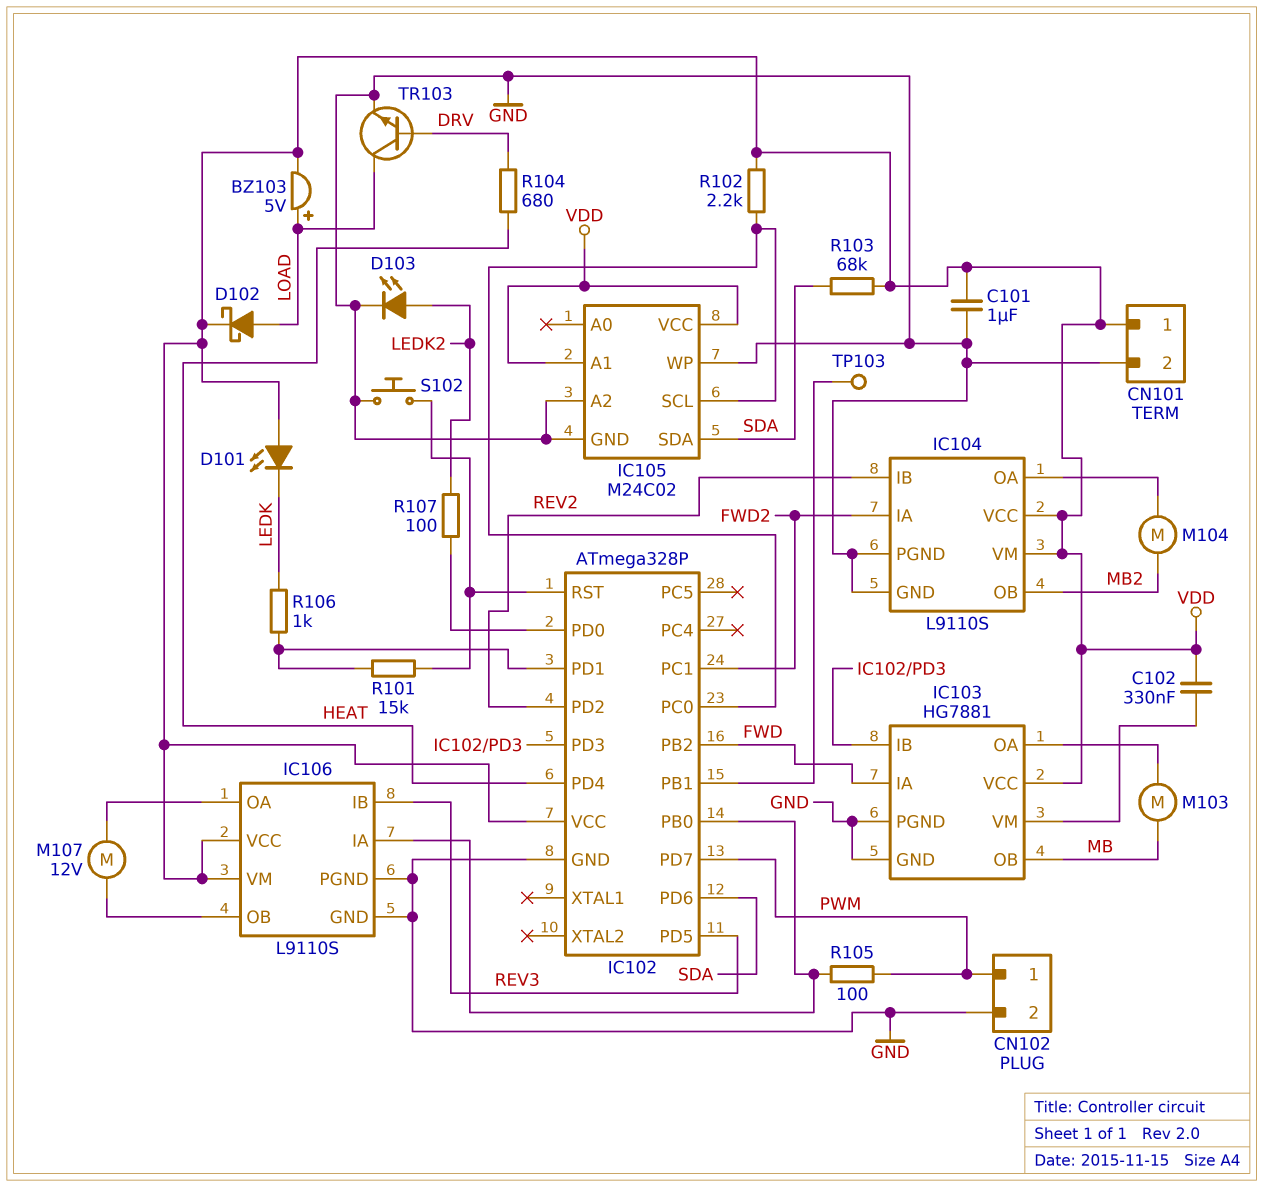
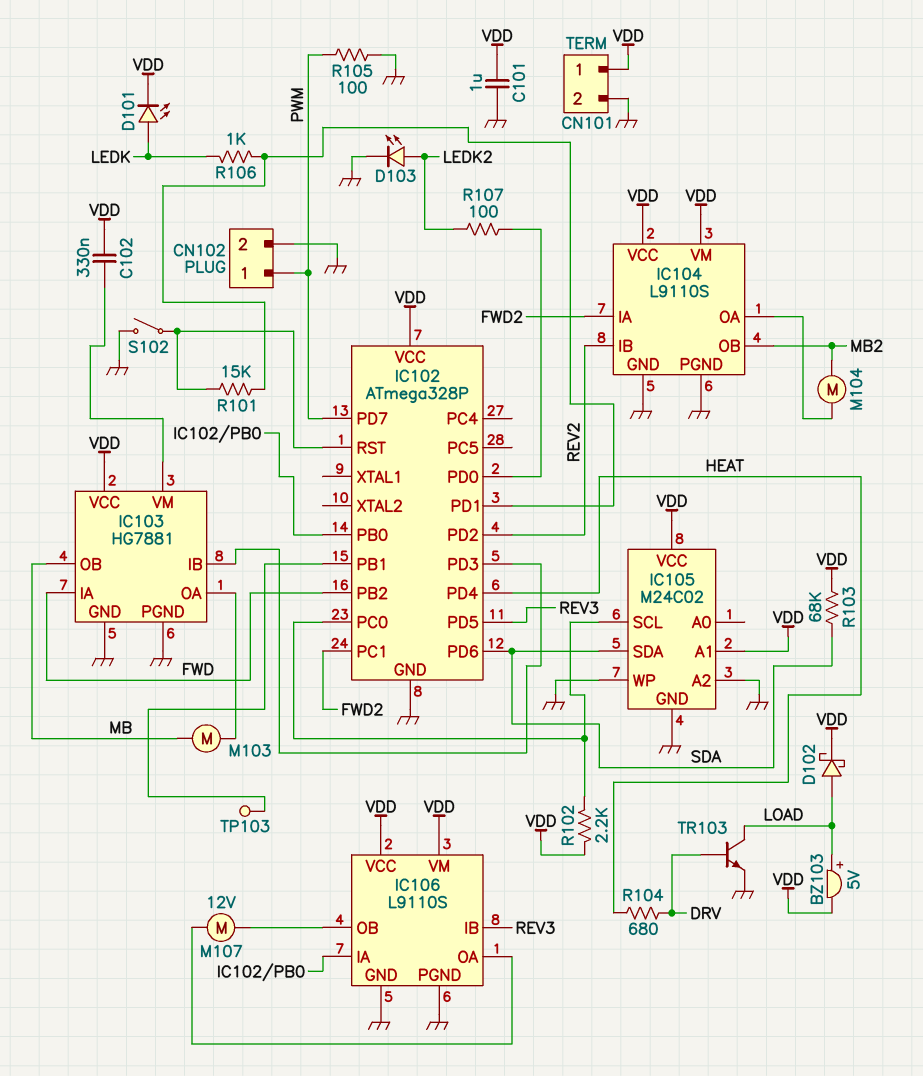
D101: LED (A VDD, K LEDK) -> LED (A LEDK, K VDD)
R105: 100 (IC102/PB0, PWM) -> 100 (GND, PWM)
S102: button (GND, IC102/RST) -> switch (GND, IC102/RST)

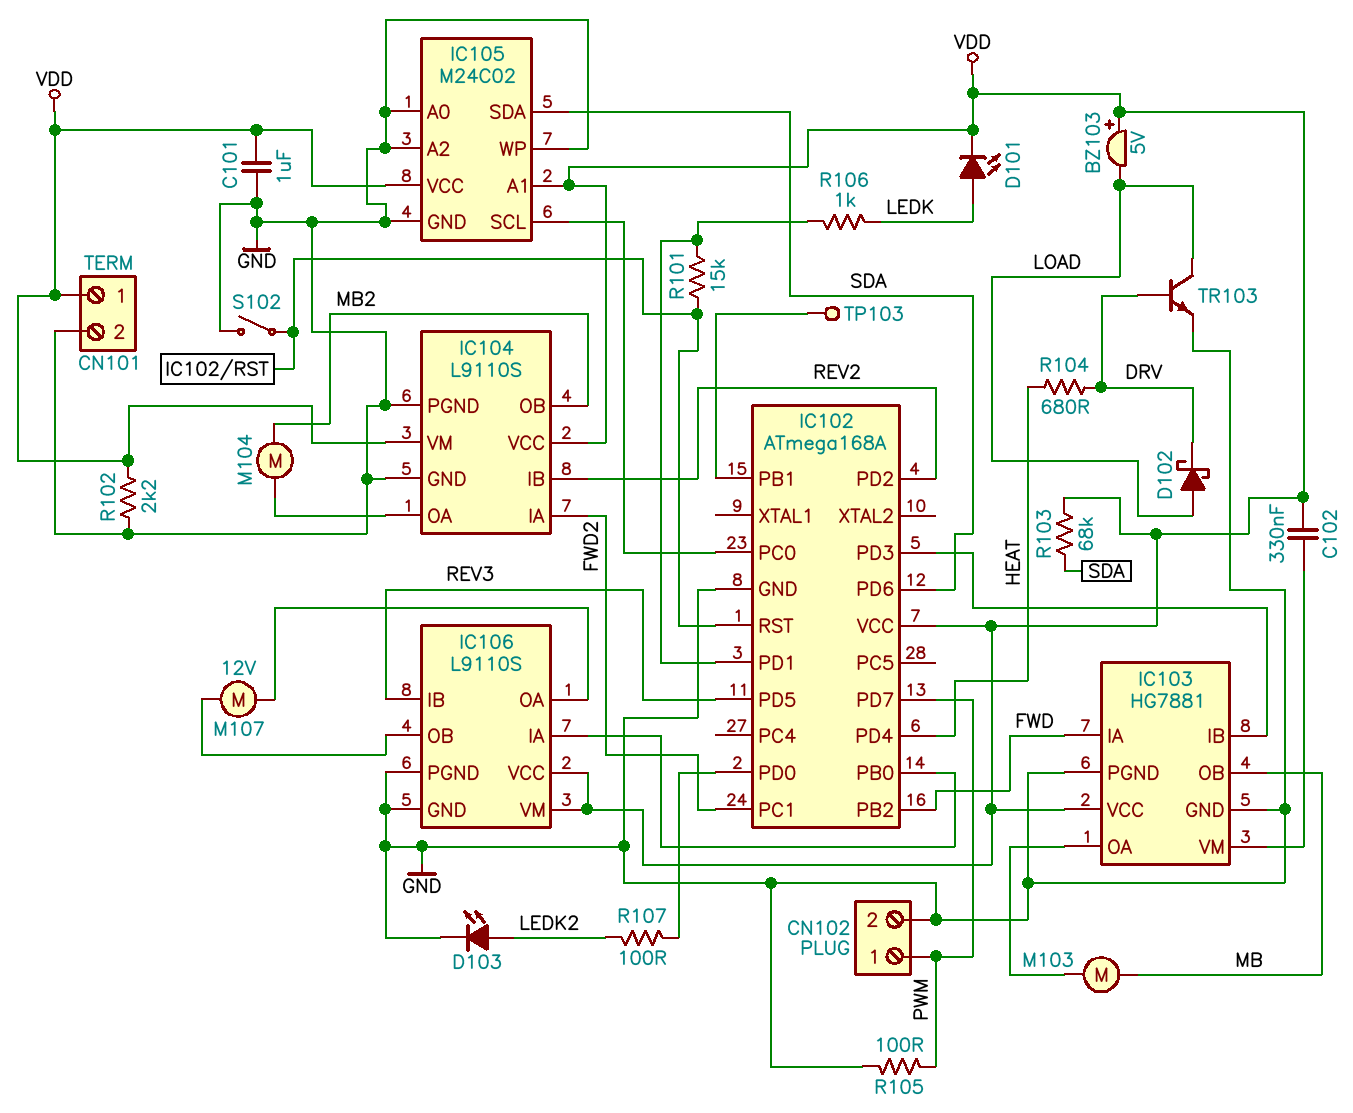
BZ103: buzzer 5V (plus LOAD, minus VDD) -> buzzer 5V (plus VDD, minus LOAD)
D102: schottky (A LOAD, K VDD) -> schottky (A LOAD, K DRV)
IC102: ATmega328P -> ATmega168A
IC105 pin A0: none -> GND
R102: 2.2k (IC102/PC0, VDD) -> 2.2k (GND, VDD)

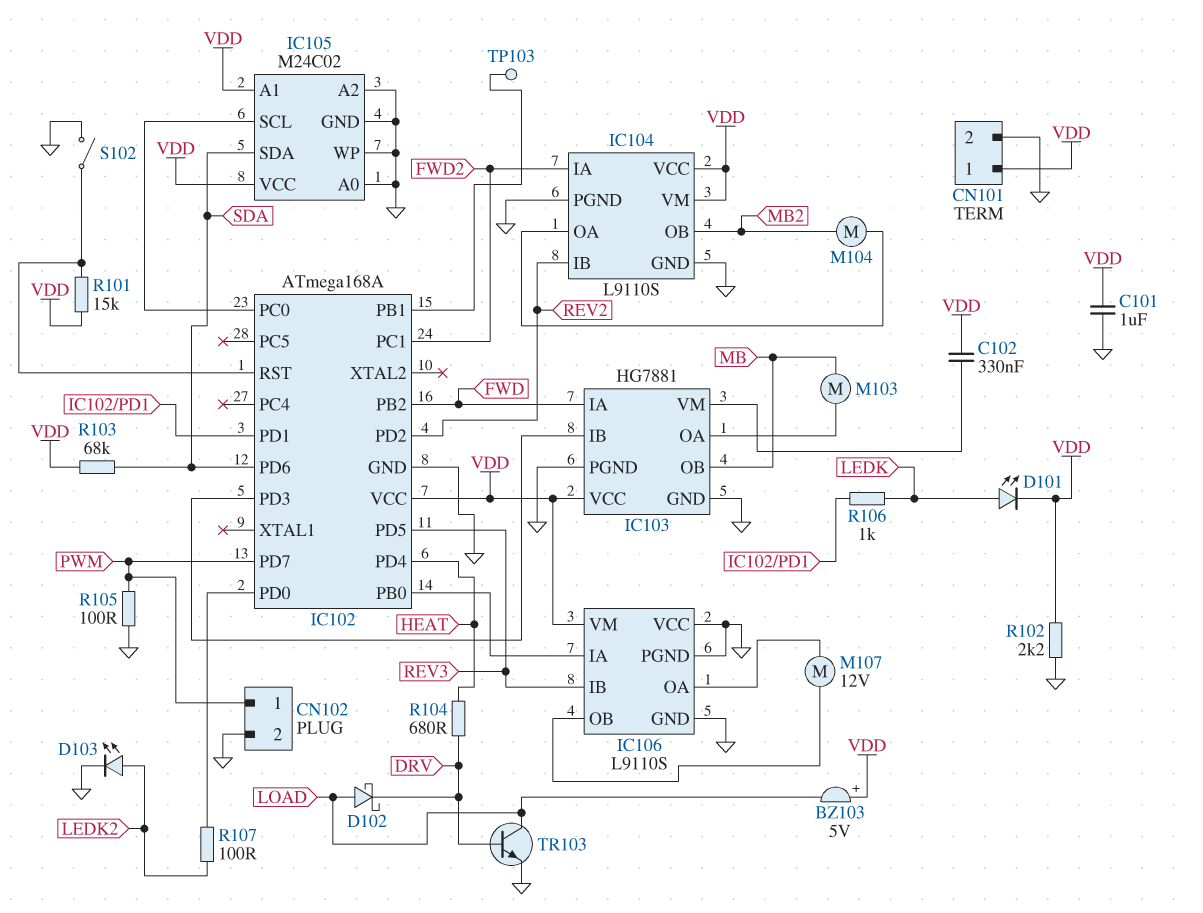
IC106 pin VCC: VDD -> GND
R101: 15k (IC102/PD1, IC102/RST) -> 15k (IC102/RST, VDD)

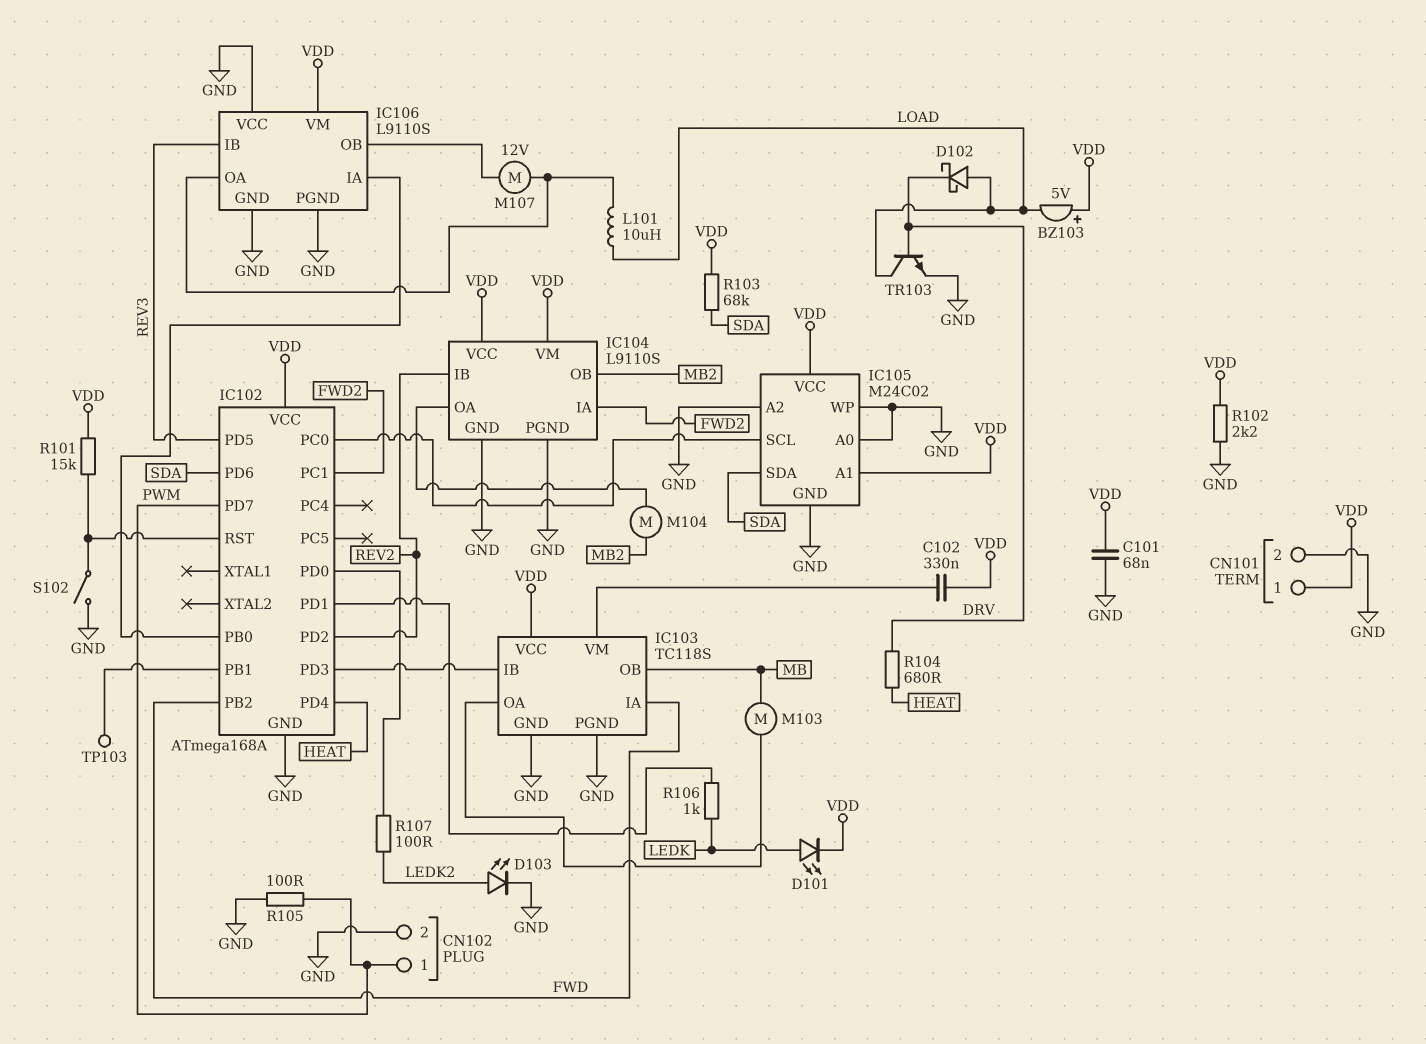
C101: 1uF (GND, VDD) -> 68nF (GND, VDD)
IC103: HG7881 -> TC118S
L101: none -> 10uH (IC106/OA, LOAD)

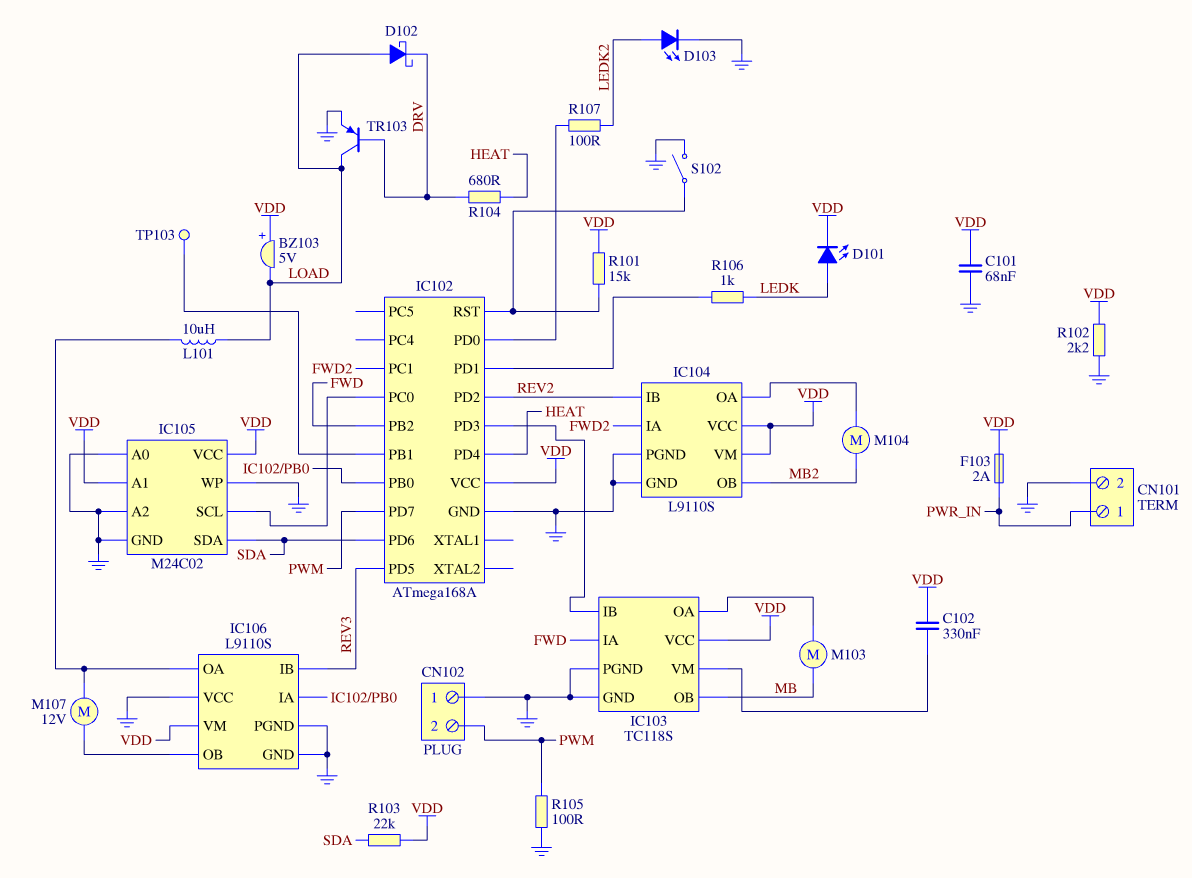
CN101 pin 1: VDD -> PWR_IN
CN102 pin 1: PWM -> GND
CN102 pin 2: GND -> PWM
F103: none -> 2A (PWR_IN, VDD)
R103: 68k (SDA, VDD) -> 22k (SDA, VDD)
TR103: NPN (B DRV, C LOAD, E GND) -> PNP (B DRV, C LOAD, E GND)

